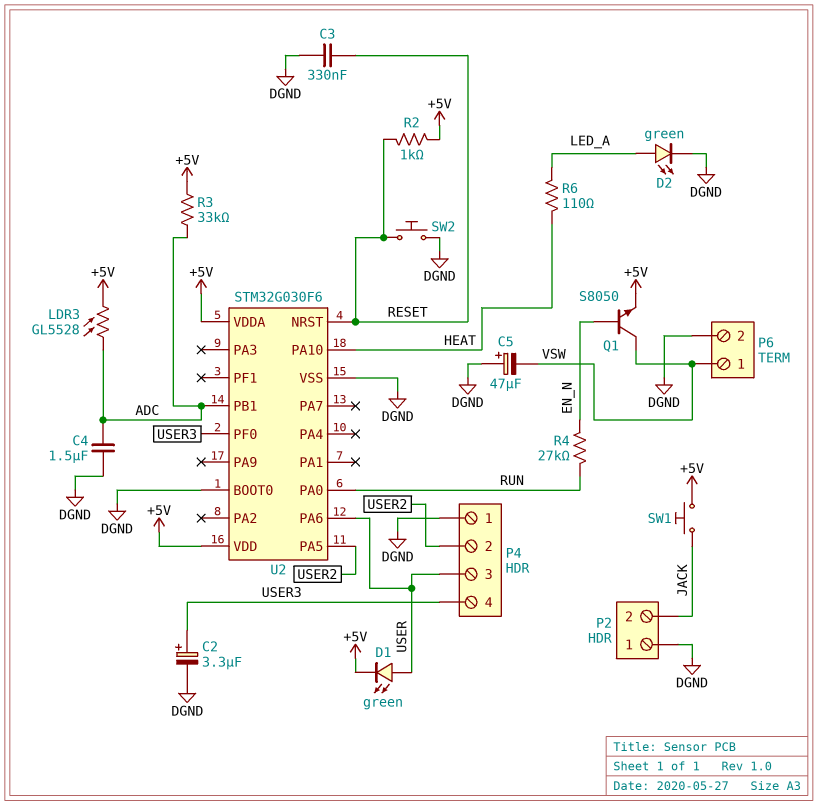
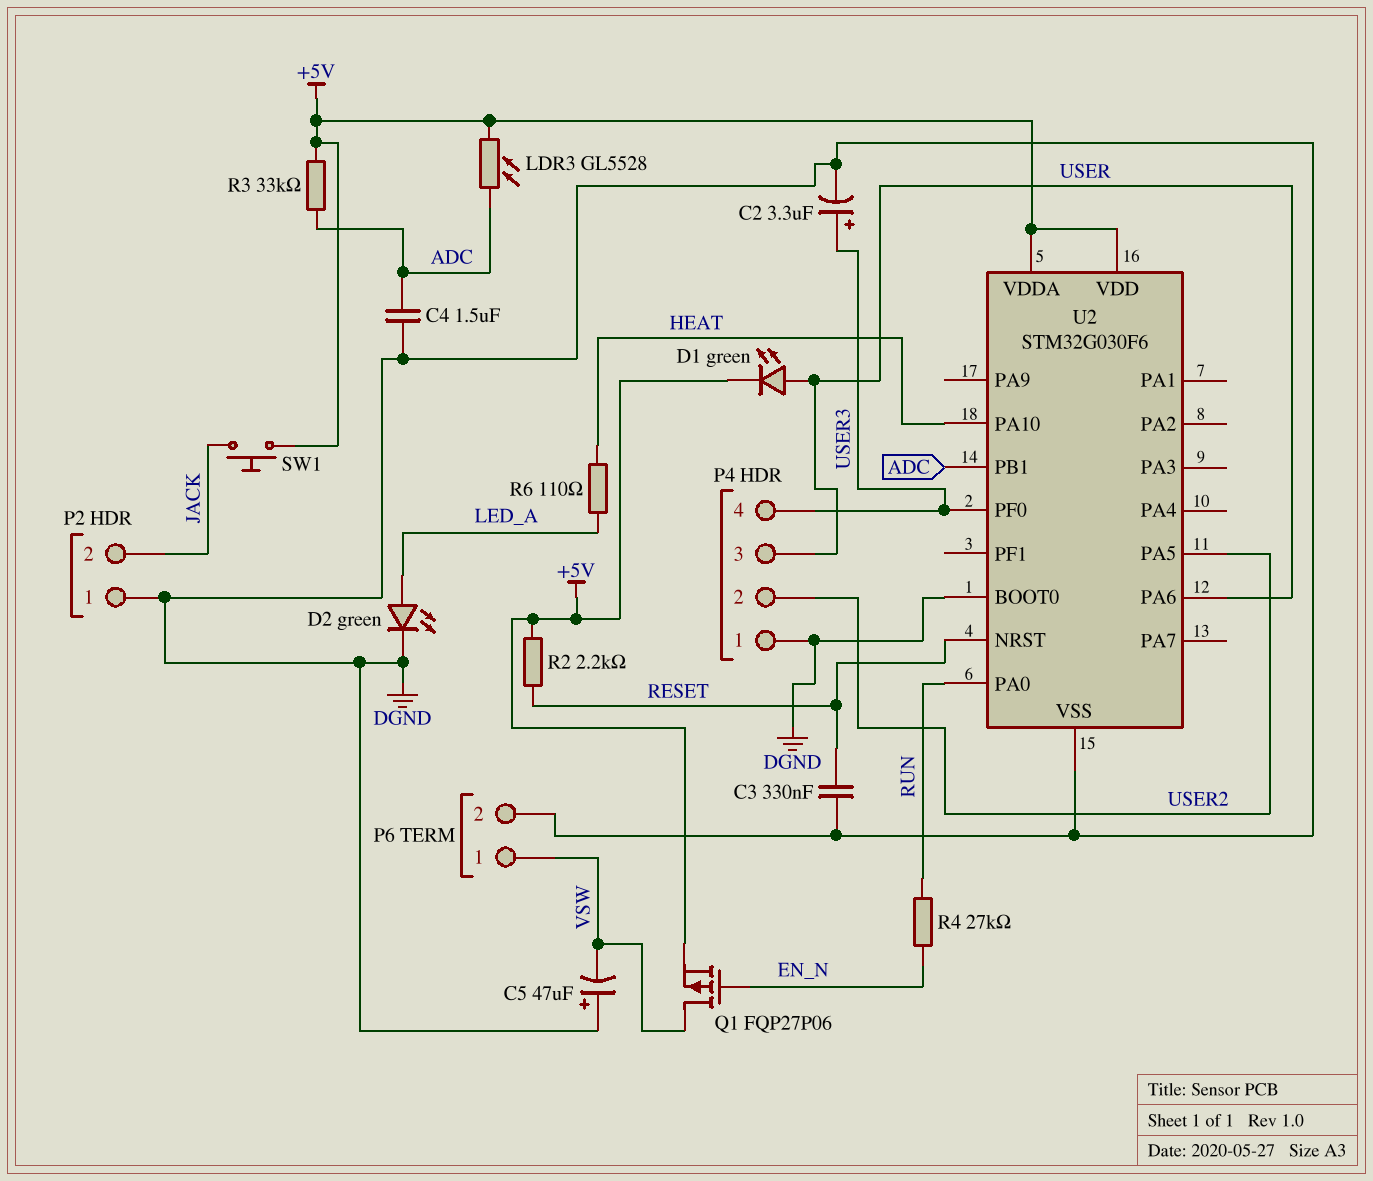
Q1: NPN S8050 (B EN_N, C VSW, E +5V) -> PMOS FQP27P06 (G EN_N, D VSW, S +5V)
R2: 1k (+5V, RESET) -> 2.2k (+5V, RESET)
SW2: button (DGND, RESET) -> none

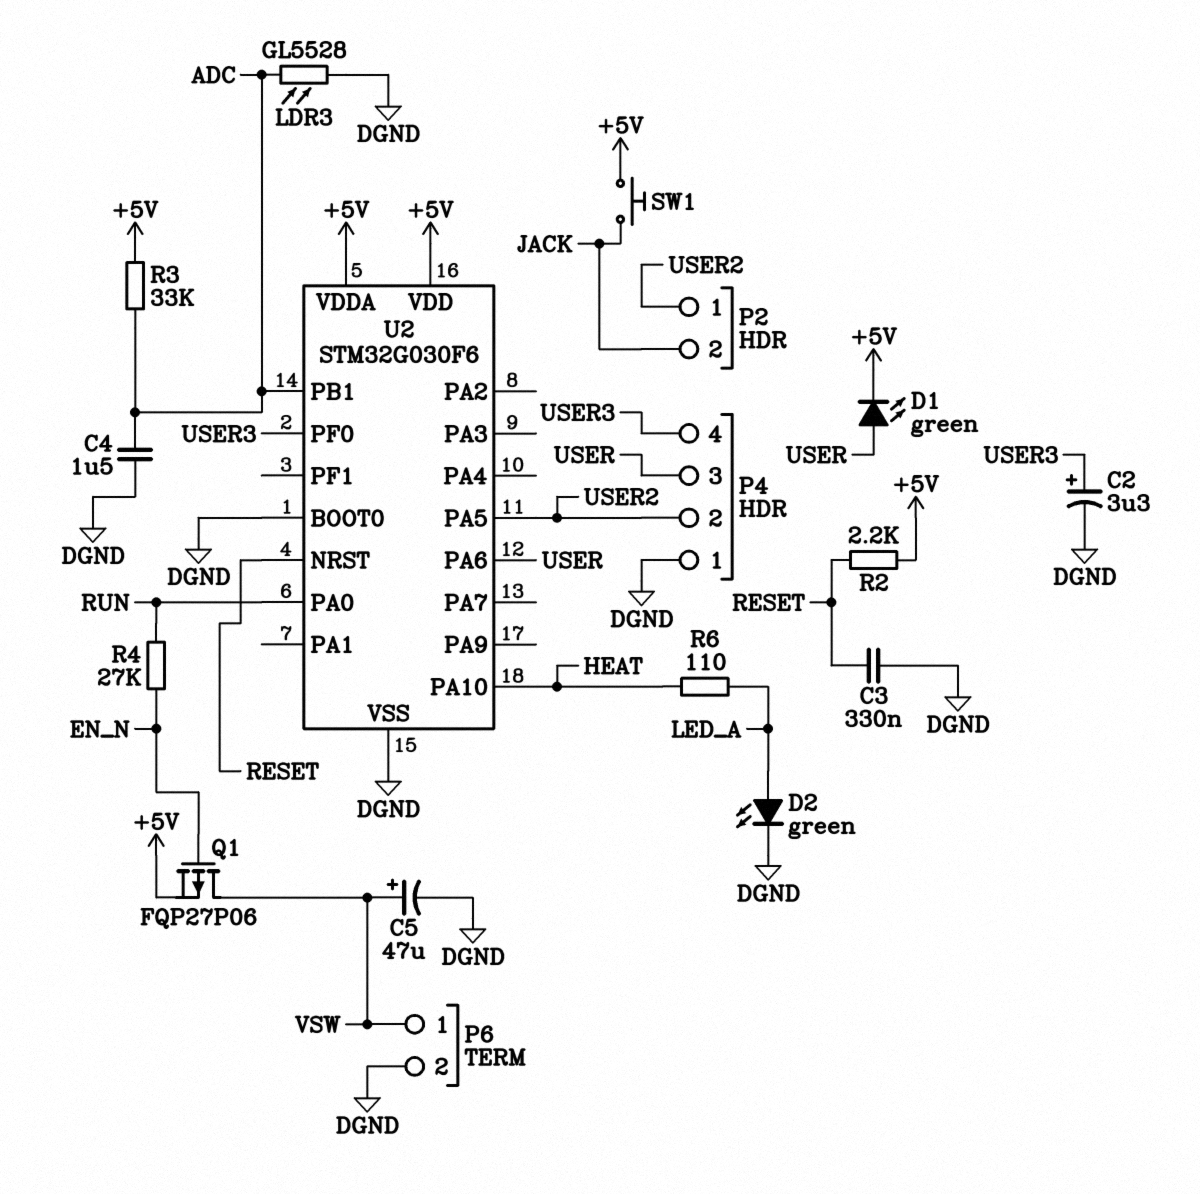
C5: 47uF (plus DGND, minus VSW) -> 47uF (plus VSW, minus DGND)
LDR3: GL5528 (+5V, ADC) -> GL5528 (ADC, DGND)
P2 pin 1: DGND -> USER2

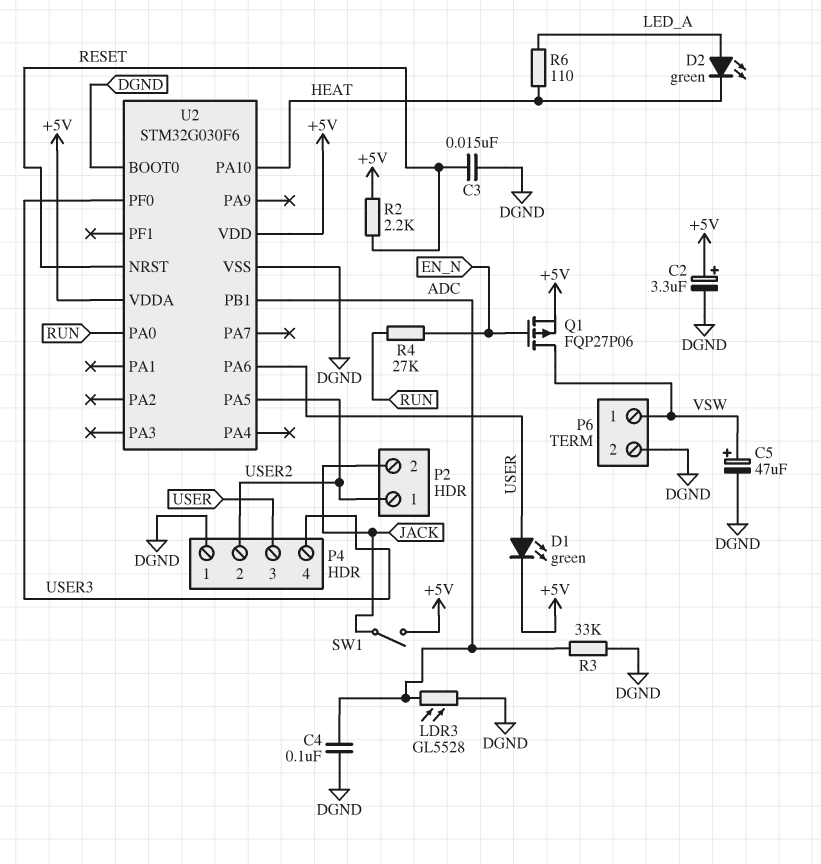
C2: 3.3uF (plus USER3, minus DGND) -> 3.3uF (plus +5V, minus DGND)
C3: 330nF (DGND, RESET) -> 15nF (DGND, RESET)
C4: 1.5uF (ADC, DGND) -> 100nF (ADC, DGND)
D2: LED green (A LED_A, K DGND) -> LED green (A LED_A, K HEAT)
R3: 33k (+5V, ADC) -> 33k (ADC, DGND)
SW1: button (+5V, JACK) -> switch (+5V, JACK)

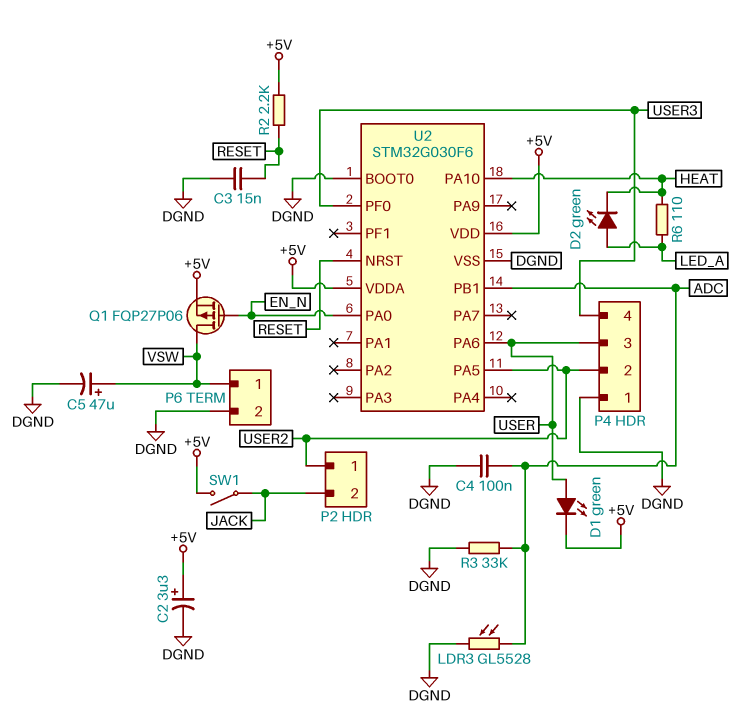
R4: 27k (EN_N, RUN) -> none
U2 pin PA0: RUN -> EN_N

